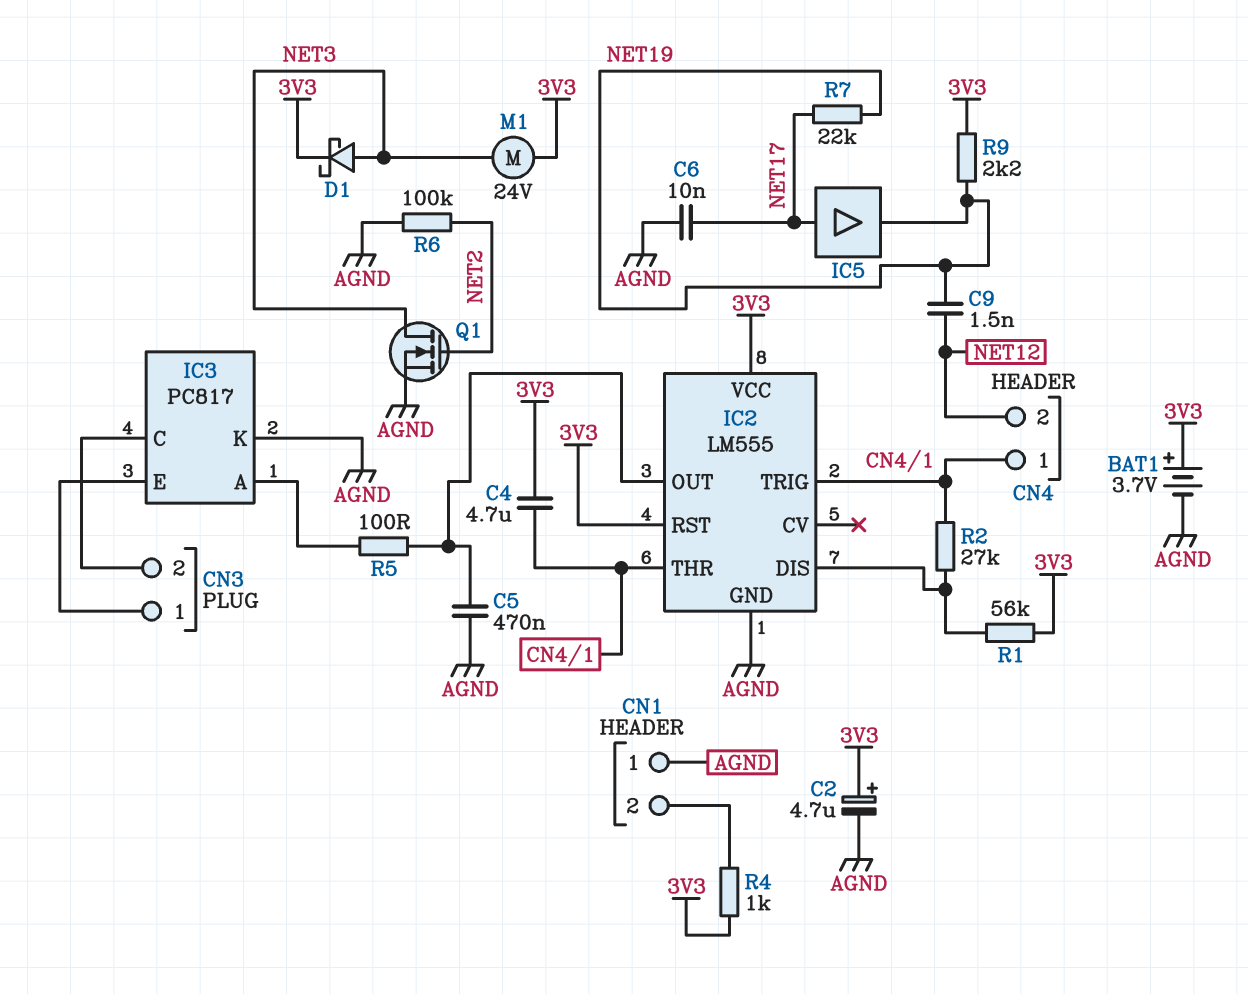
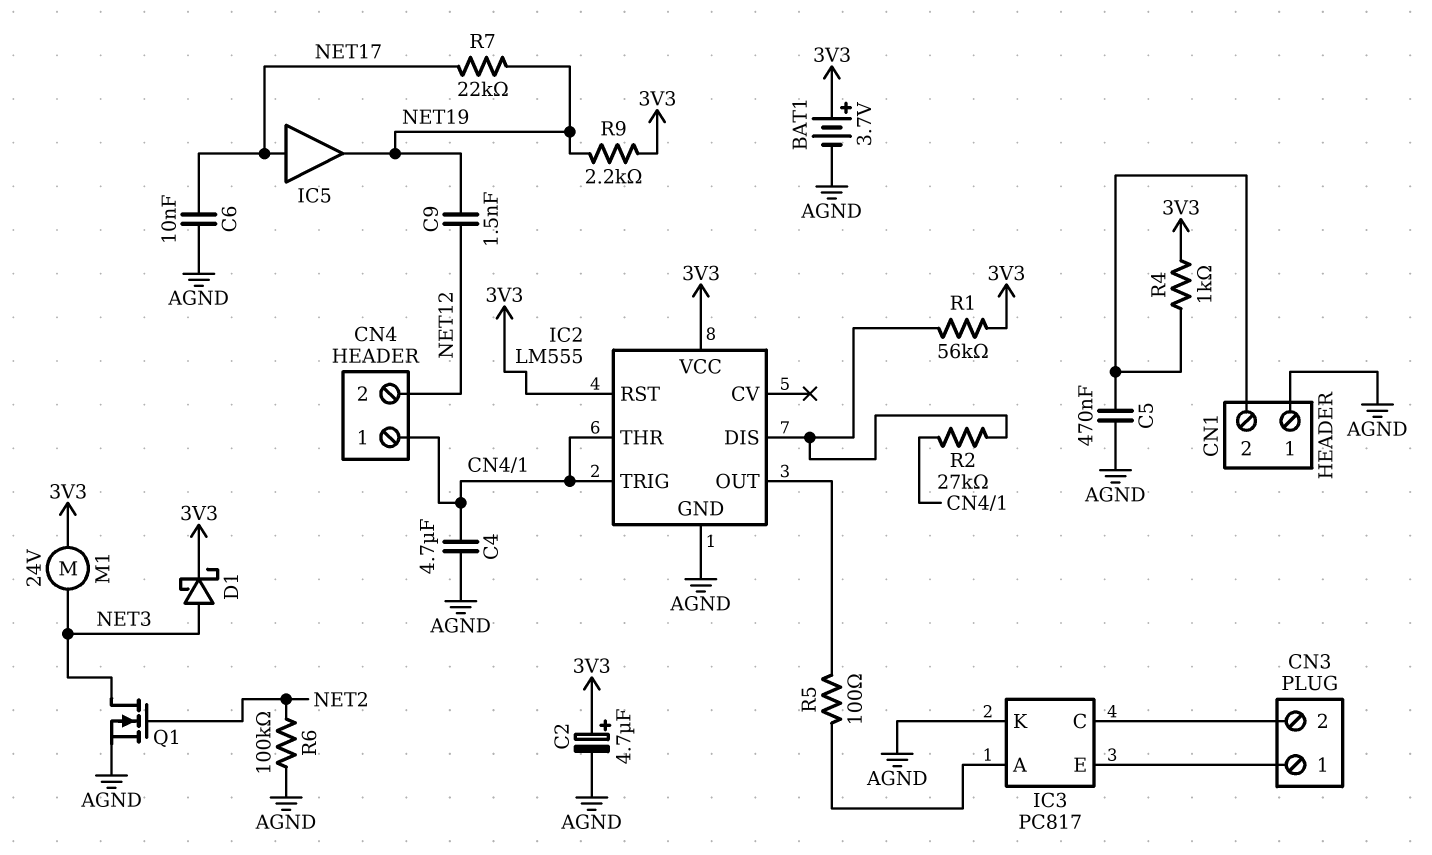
C4: 4.7uF (3V3, CN4/1) -> 4.7uF (AGND, CN4/1)
C5: 470nF (AGND, IC2/OUT) -> 470nF (AGND, CN1/2)

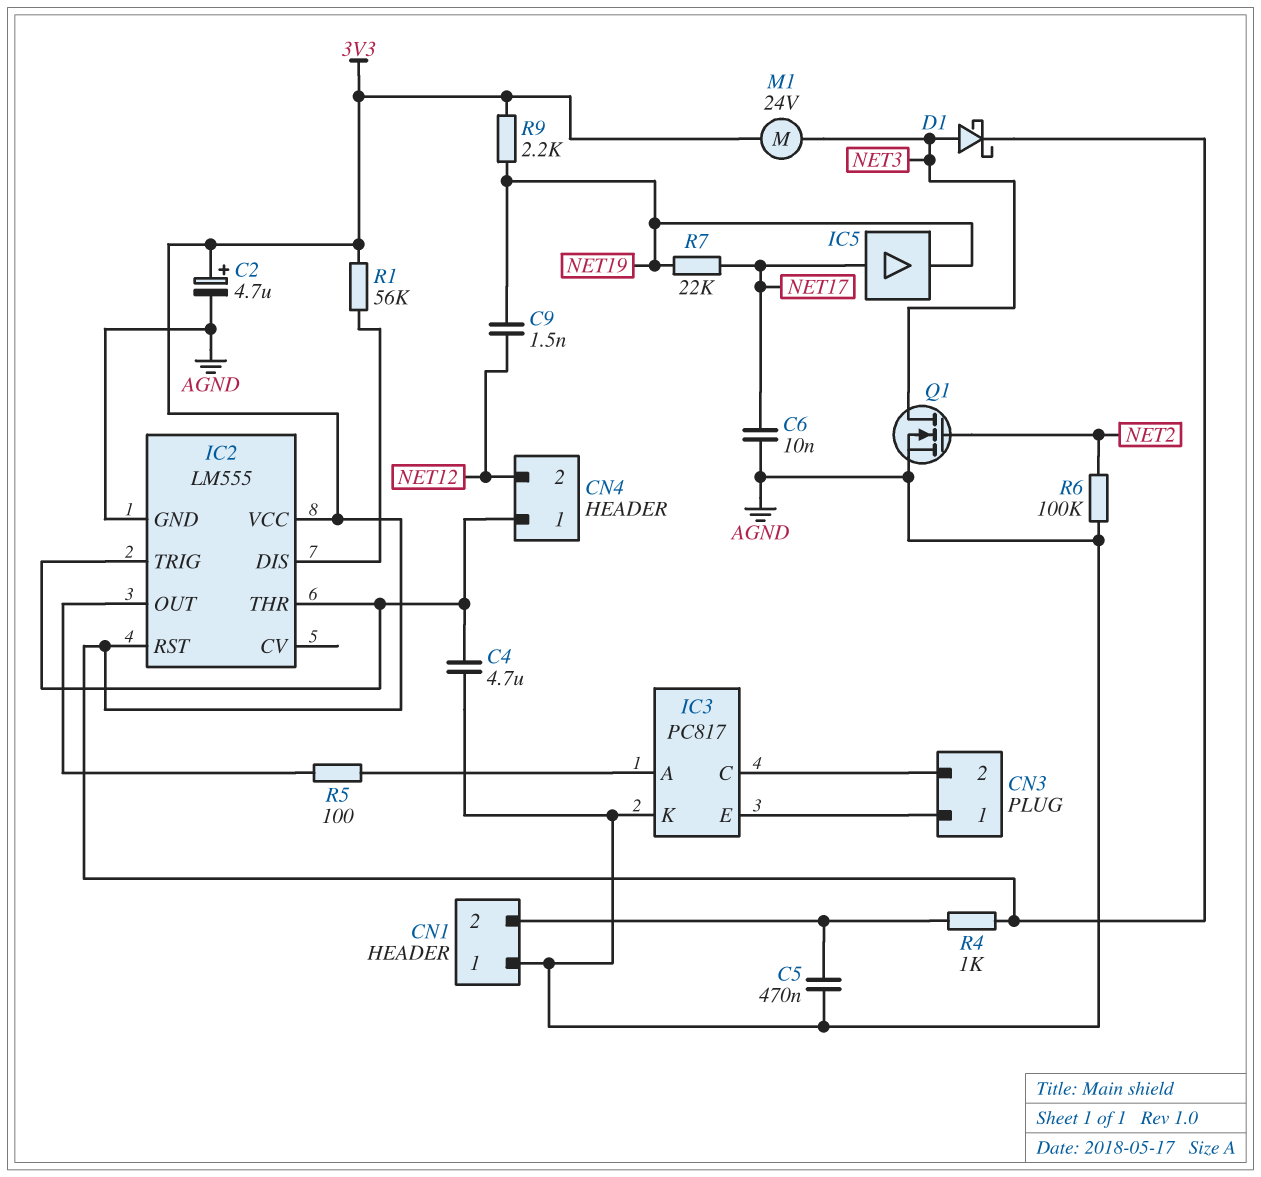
BAT1: 3.7V (plus 3V3, minus AGND) -> none
R2: 27k (CN4/1, IC2/DIS) -> none

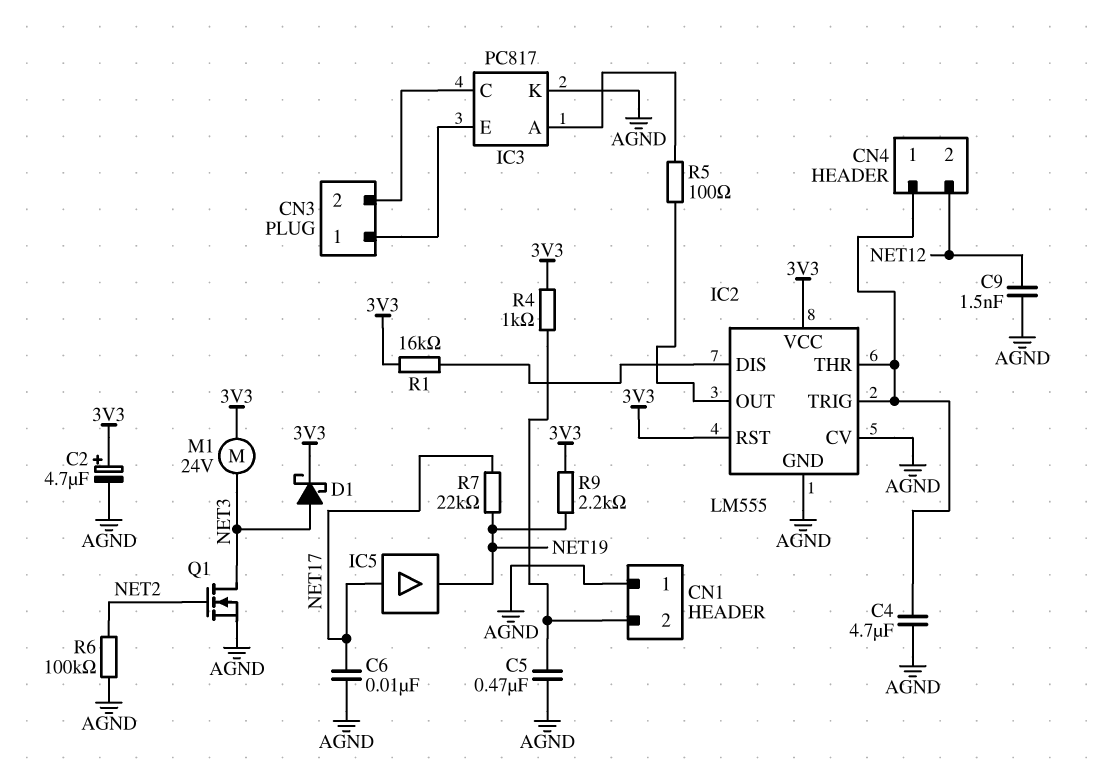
C9: 1.5nF (NET12, NET19) -> 1.5nF (AGND, NET12)
IC2 pin CV: none -> AGND
R1: 56k (3V3, IC2/DIS) -> 16k (3V3, IC2/DIS)

